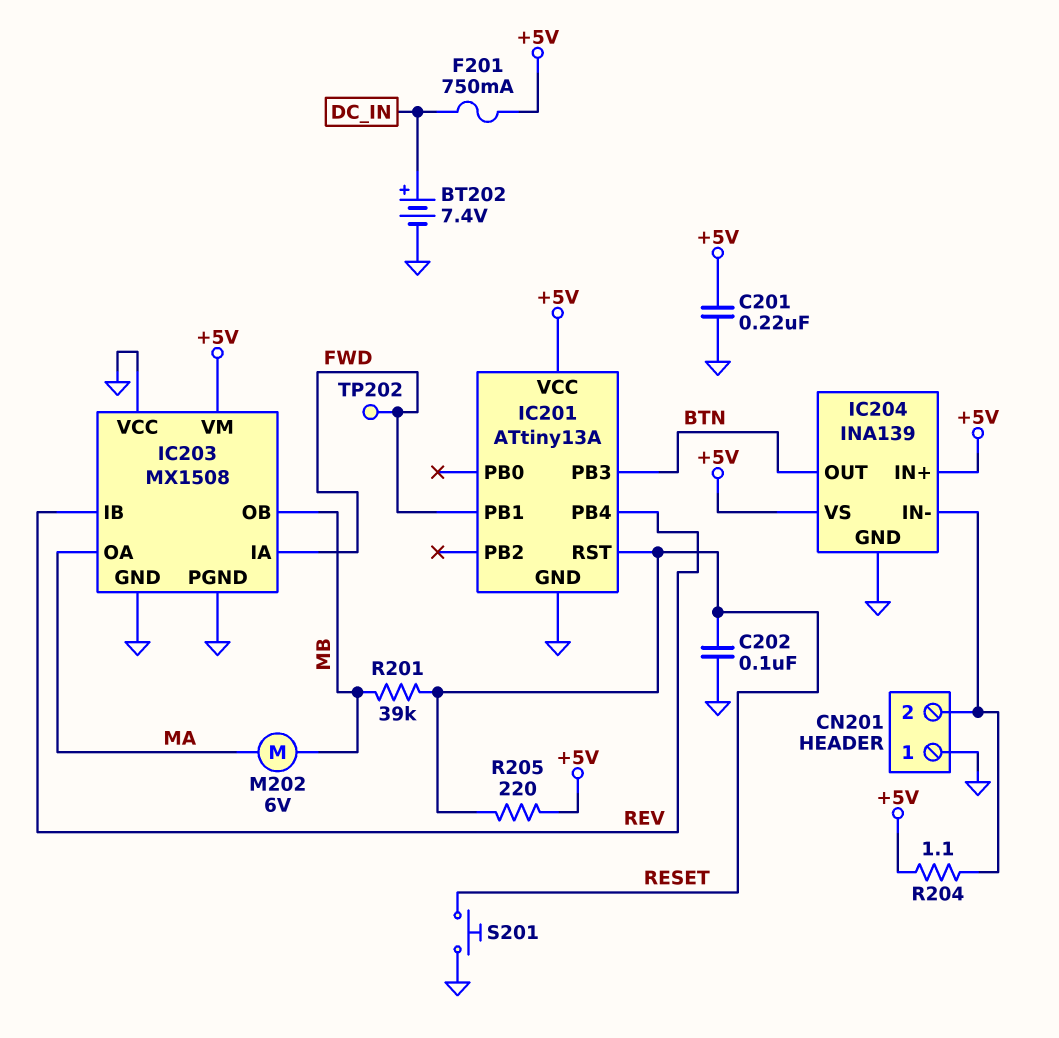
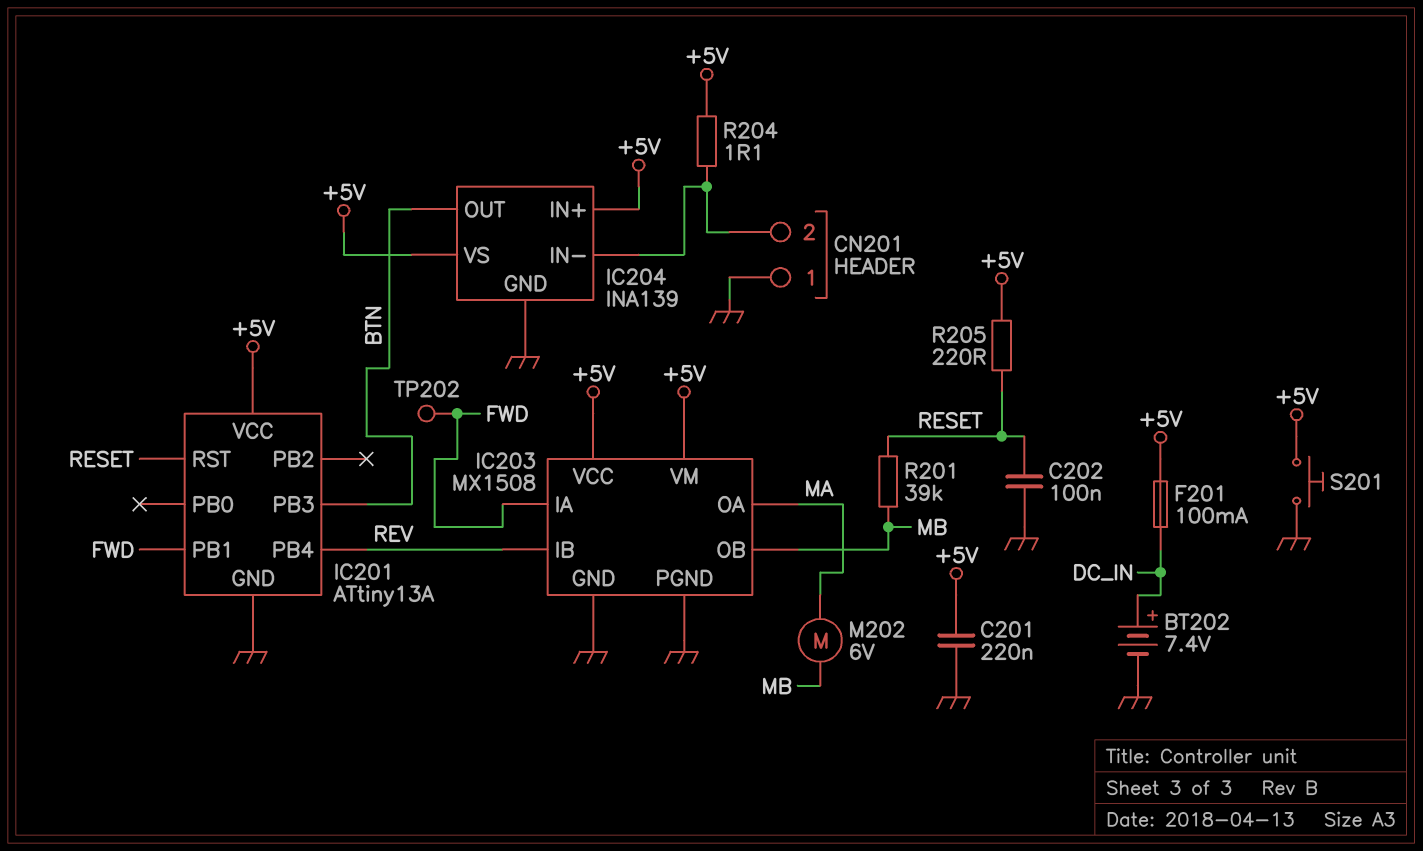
F201: 750mA (+5V, DC_IN) -> 100mA (+5V, DC_IN)
IC203 pin VCC: GND -> +5V
S201: button (GND, RESET) -> button (+5V, GND)

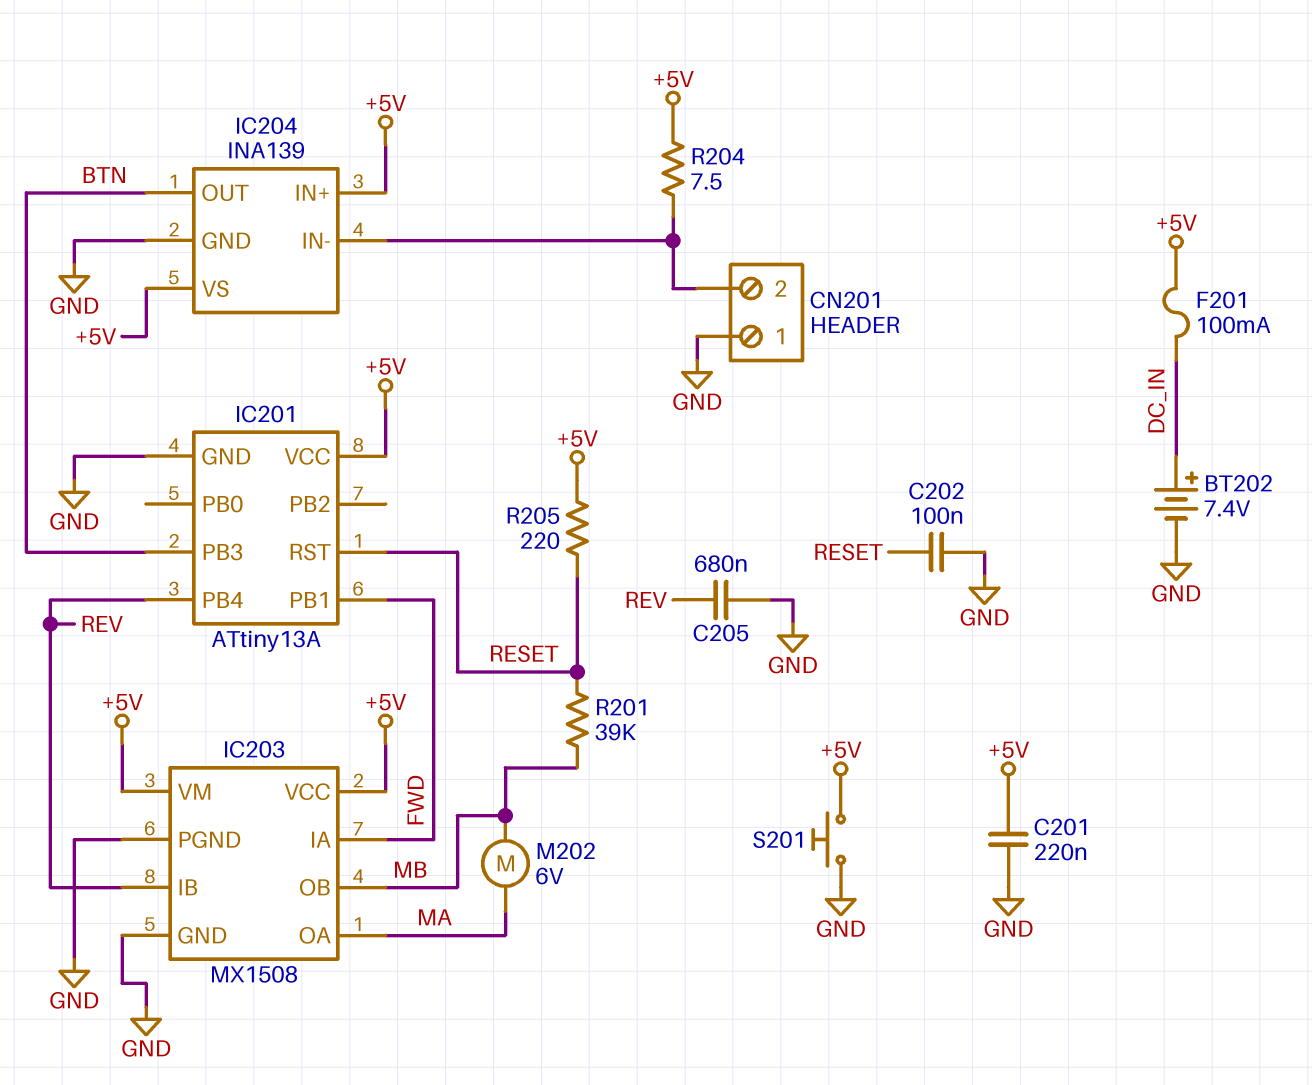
C205: none -> 680nF (GND, REV)
R204: 1.1 (+5V, CN201/2) -> 7.5 (+5V, CN201/2)
TP202: test point (FWD) -> none

